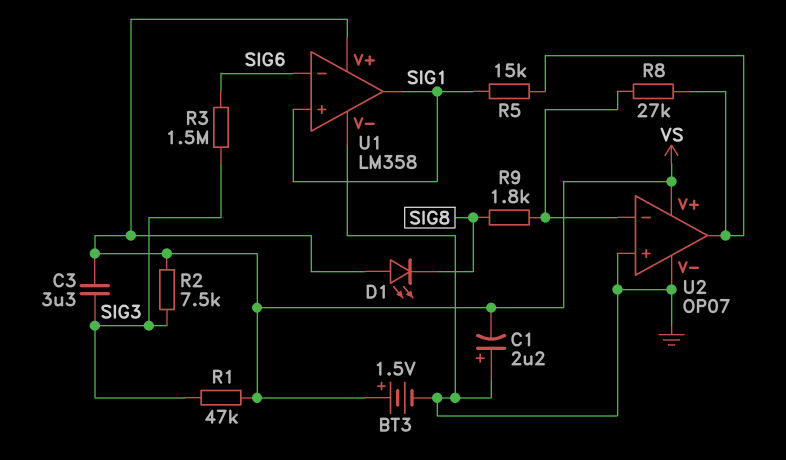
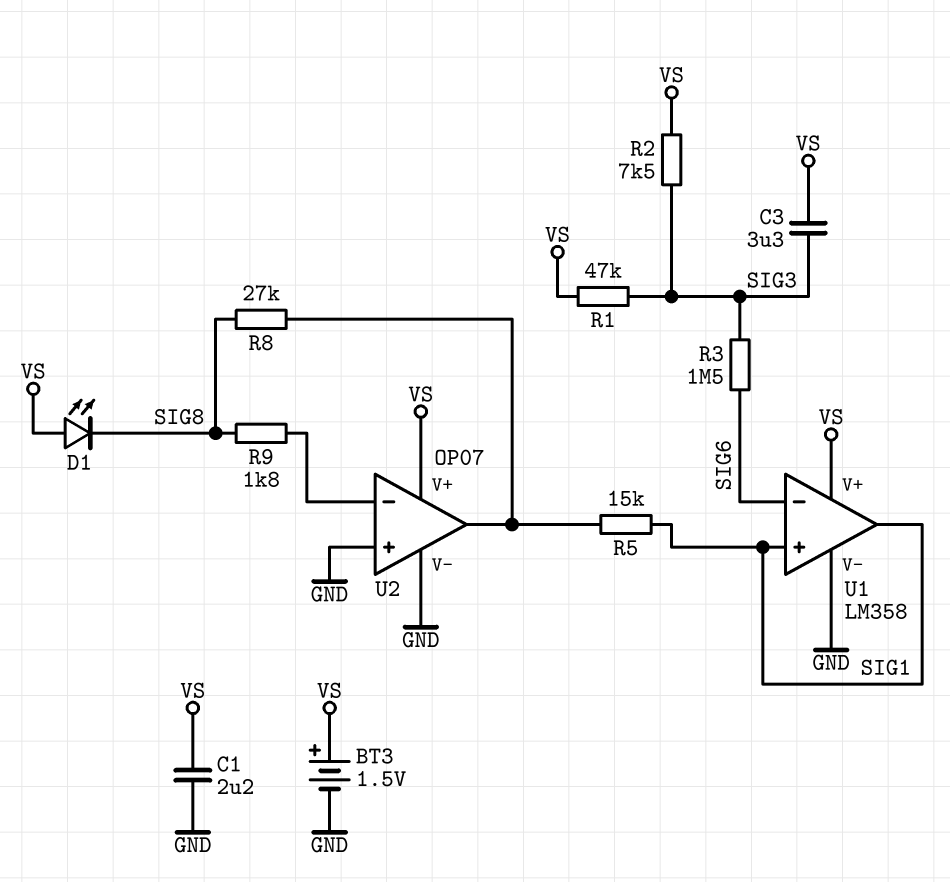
C1: 2.2uF (plus GND, minus VS) -> 2.2uF (GND, VS)
R8: 27k (U2/in-, U2/out) -> 27k (SIG8, U2/out)

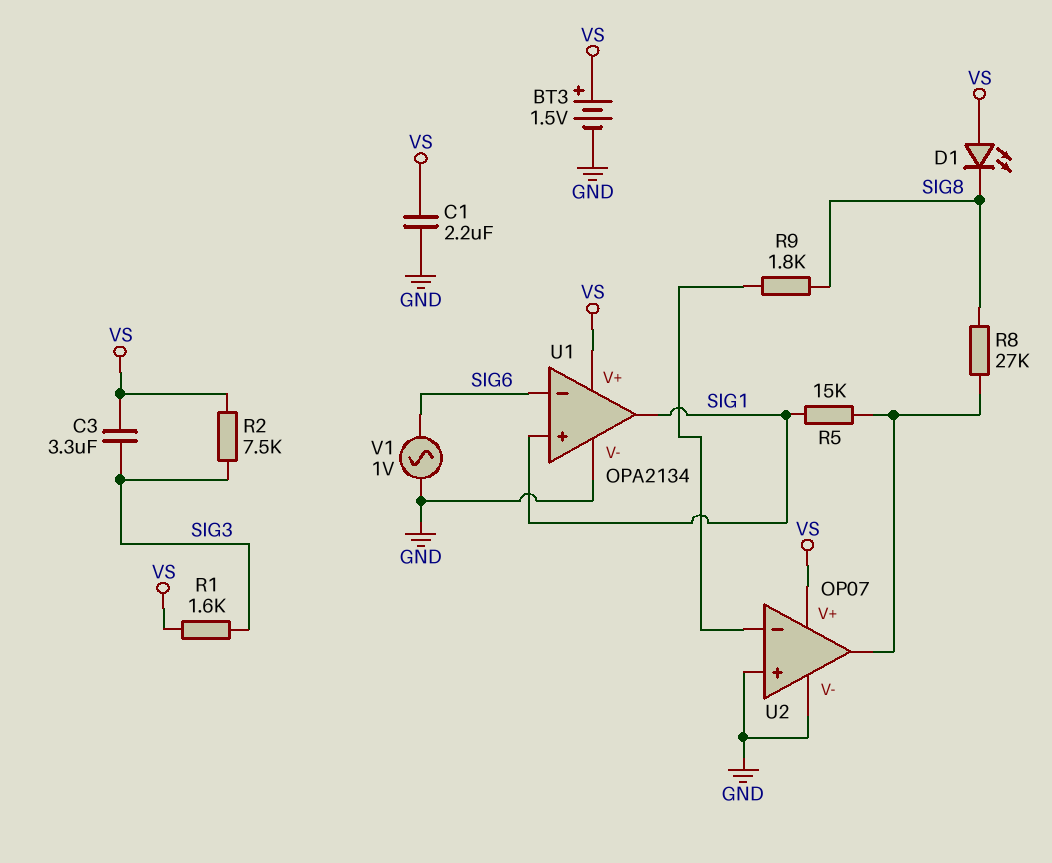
R1: 47k (SIG3, VS) -> 1.6k (SIG3, VS)
R3: 1.5M (SIG3, SIG6) -> none
U1: LM358 -> OPA2134
V1: none -> AC 1V (GND, SIG6)

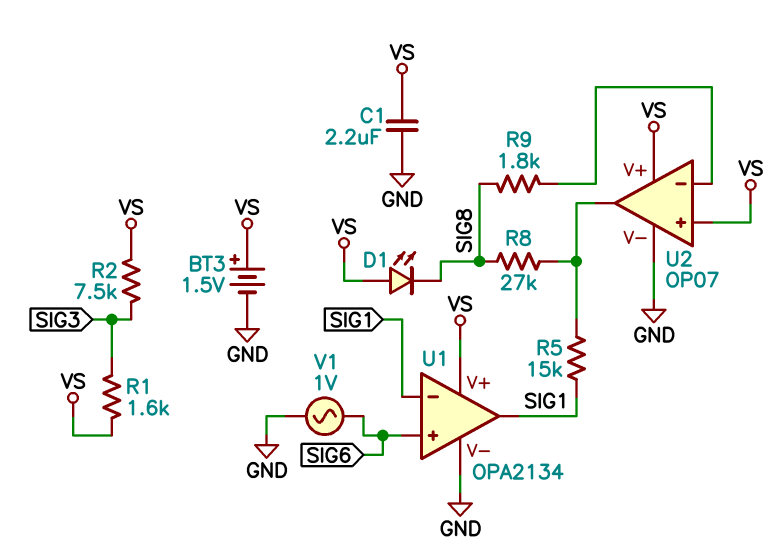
C3: 3.3uF (SIG3, VS) -> none
U1 pin in+: SIG1 -> SIG6
U1 pin in-: SIG6 -> SIG1
U2 pin in+: GND -> VS

